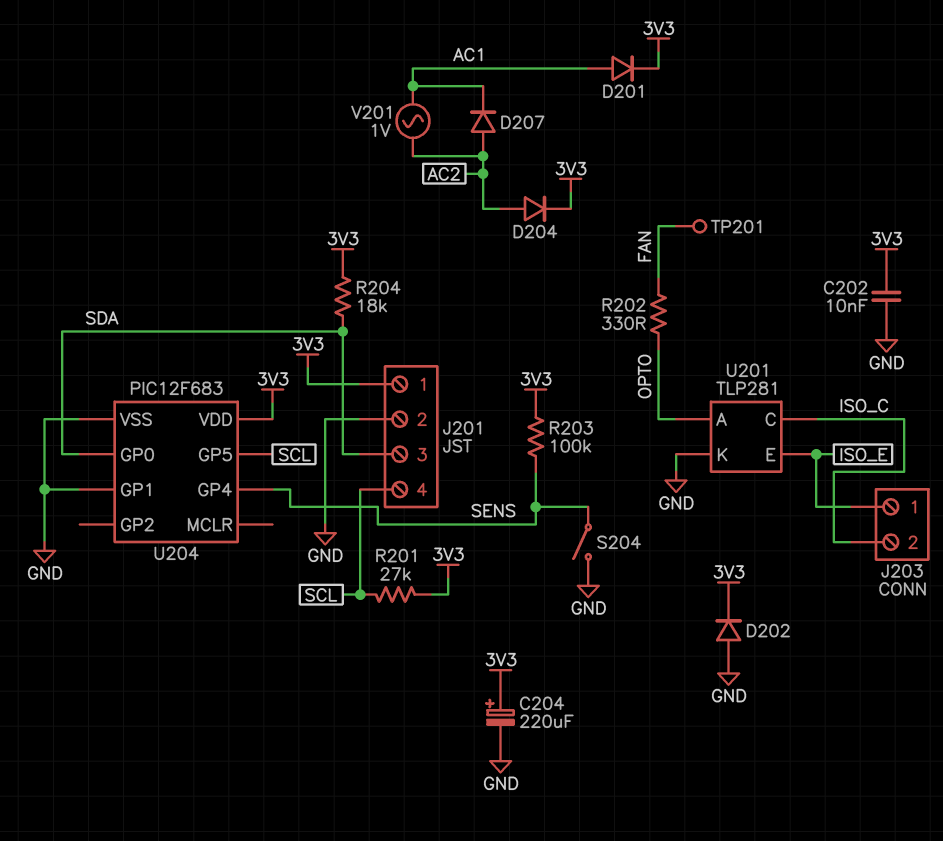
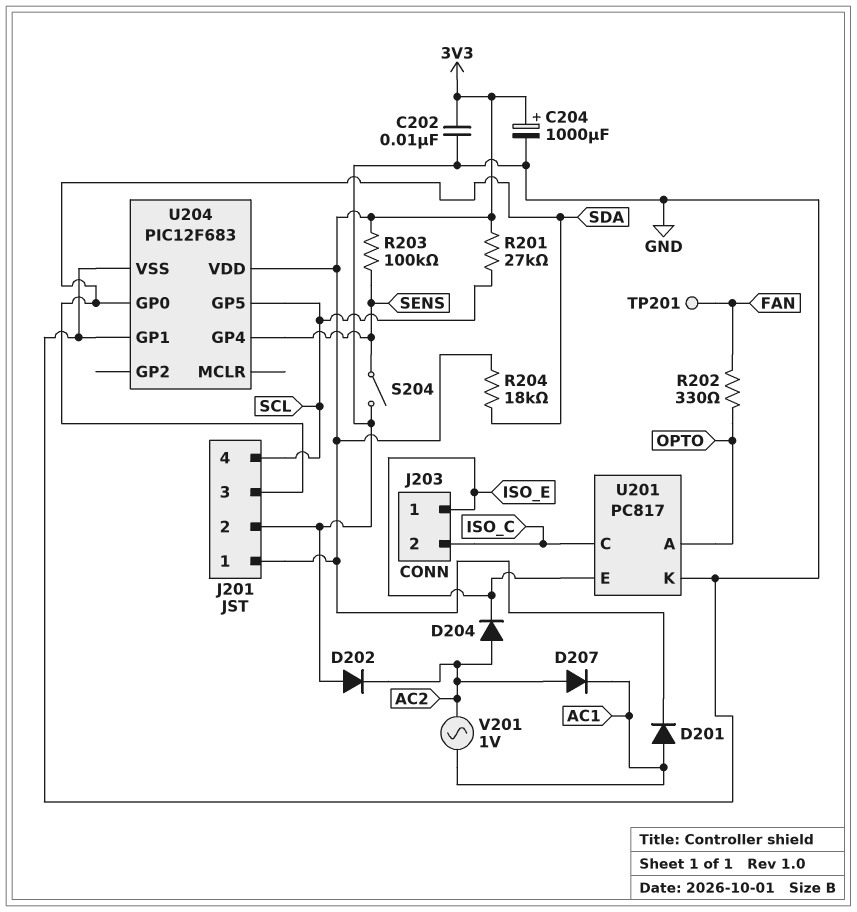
C204: 220uF (plus 3V3, minus GND) -> 1000uF (plus 3V3, minus GND)
D202: diode (A GND, K 3V3) -> diode (A GND, K AC2)
D204: diode (A AC2, K 3V3) -> diode (A AC2, K ISO_E)
U201: TLP281 -> PC817

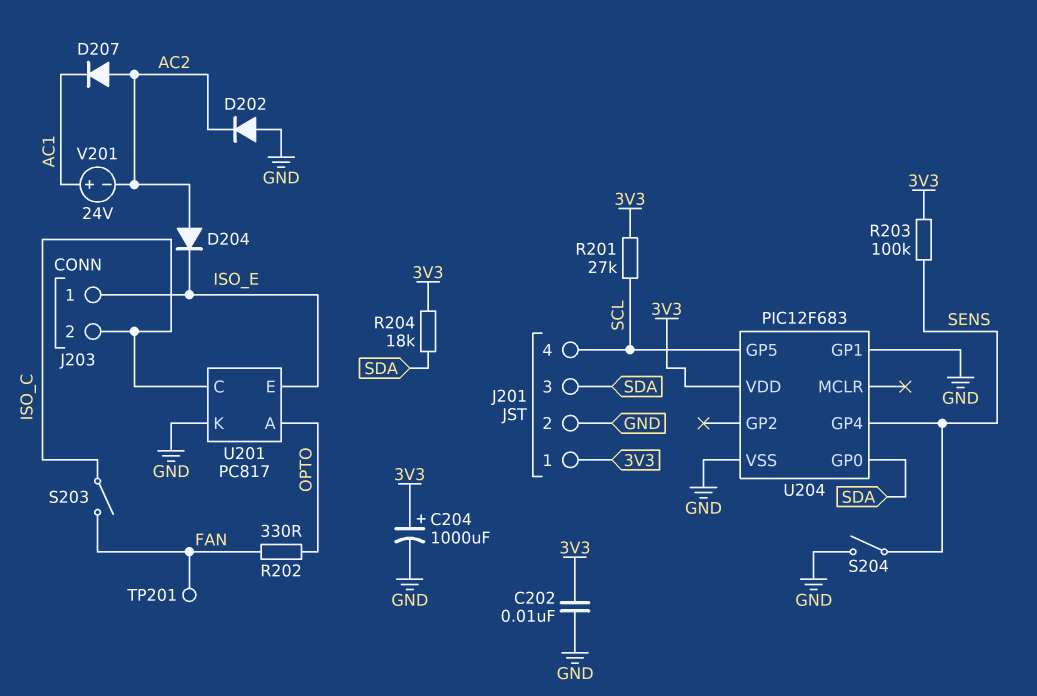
D201: diode (A AC1, K 3V3) -> none
S203: none -> switch (FAN, ISO_C)
V201: AC 1V (AC1, AC2) -> 24V (plus AC1, minus AC2)

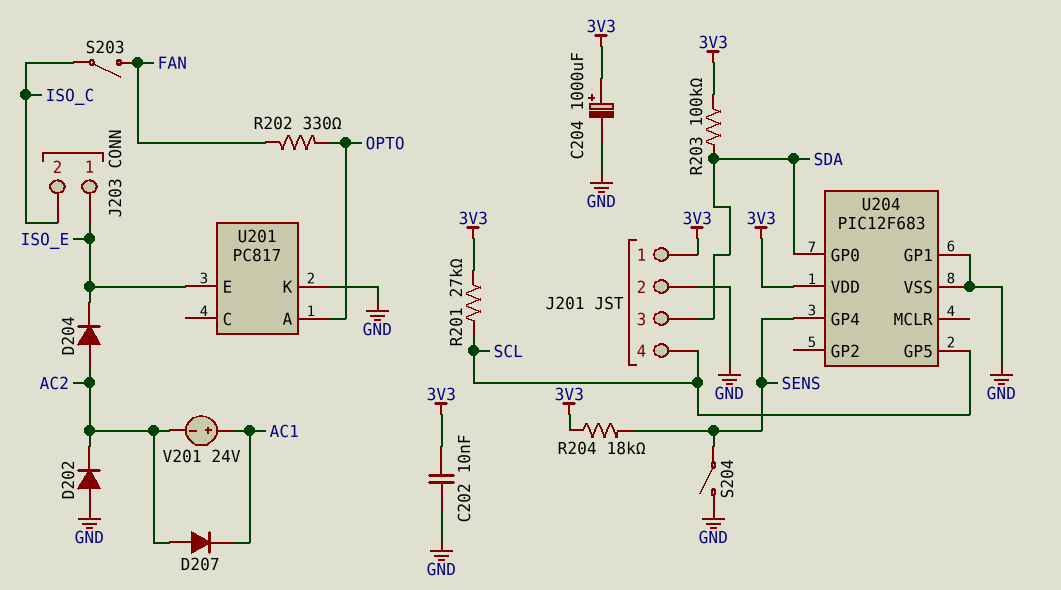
R203: 100k (3V3, SENS) -> 100k (3V3, SDA)
R204: 18k (3V3, SDA) -> 18k (3V3, SENS)
TP201: test point (FAN) -> none
U201 pin C: ISO_C -> none

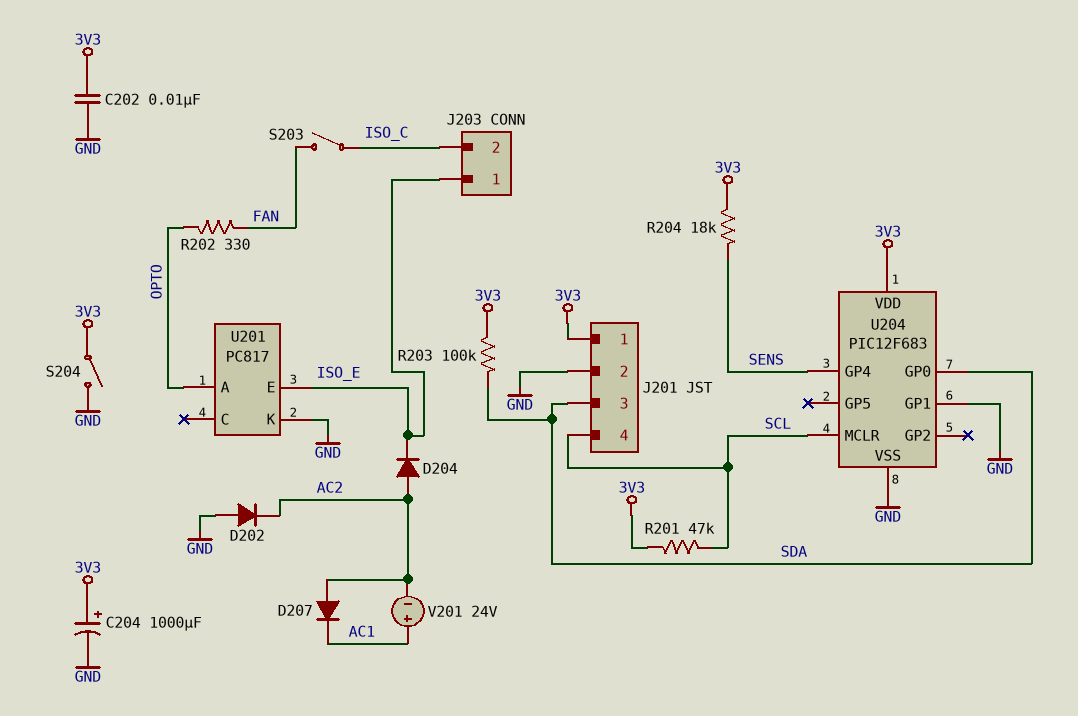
R201: 27k (3V3, SCL) -> 47k (3V3, SCL)
S204: switch (GND, SENS) -> switch (3V3, GND)
U204 pin GP5: SCL -> none
U204 pin MCLR: none -> SCL

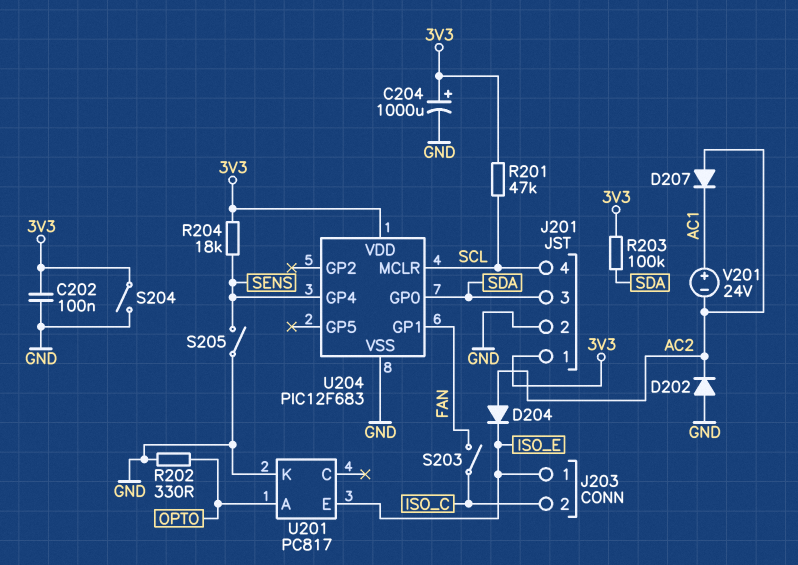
C202: 10nF (3V3, GND) -> 100nF (3V3, GND)
R202: 330 (FAN, OPTO) -> 330 (GND, OPTO)
S205: none -> switch (GND, SENS)
U204 pin GP1: GND -> FAN

